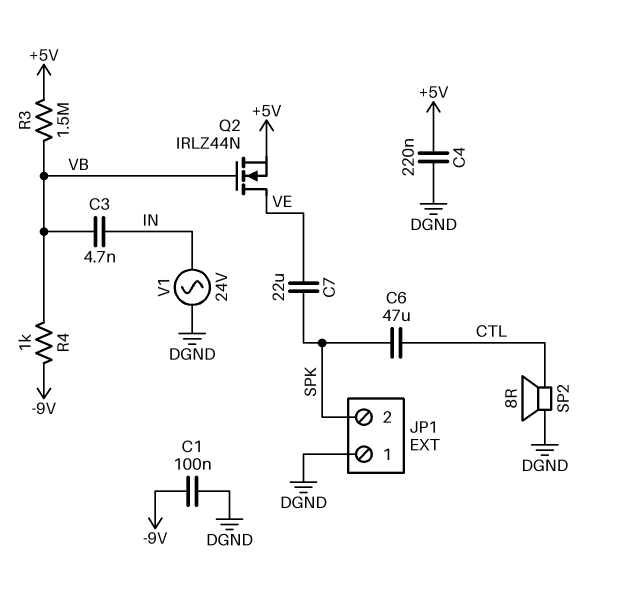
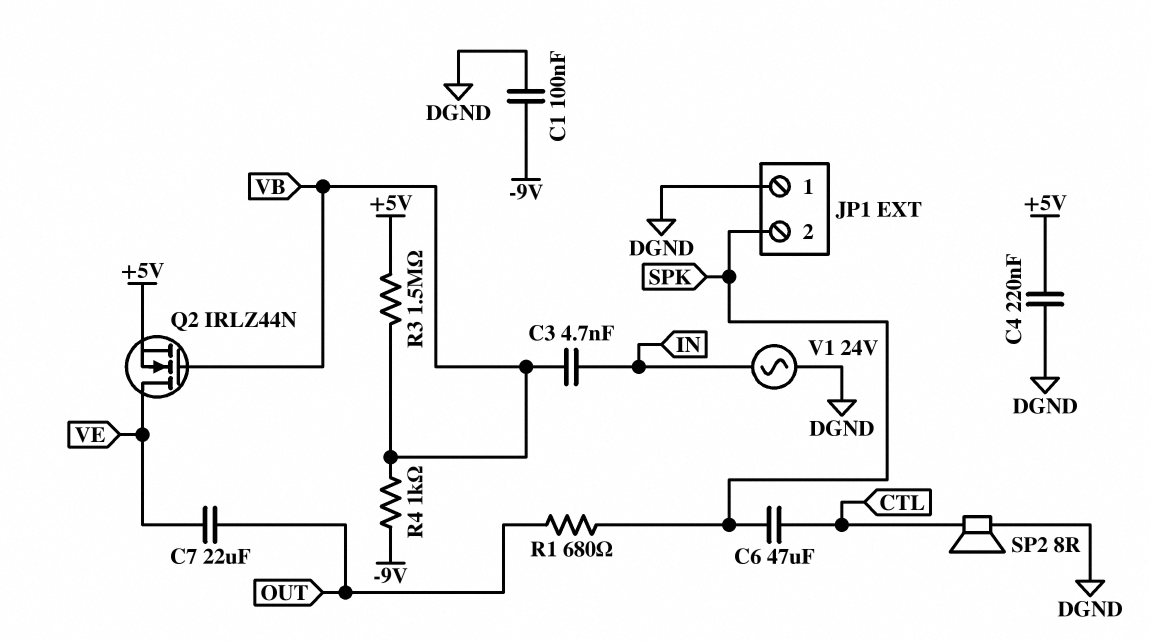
C7: 22uF (SPK, VE) -> 22uF (OUT, VE)
R1: none -> 680 (OUT, SPK)

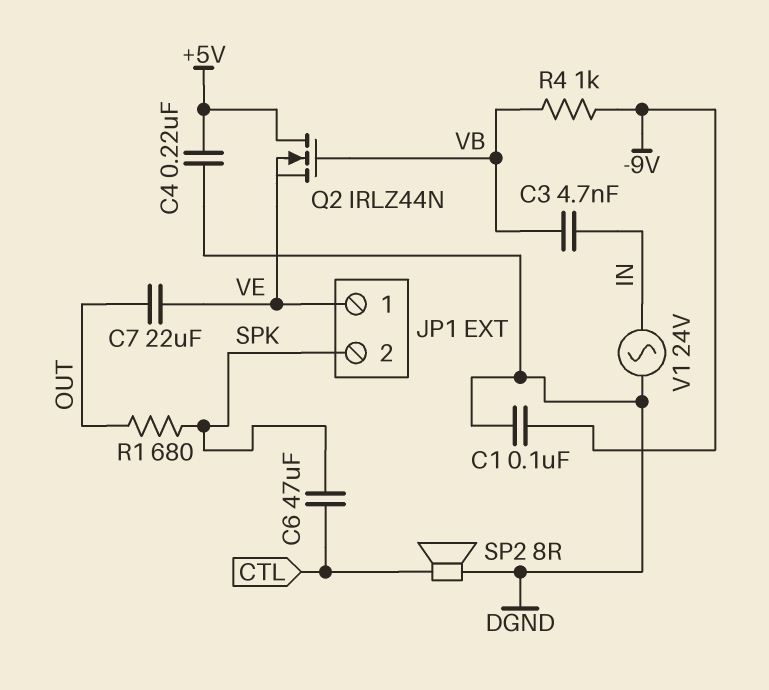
JP1 pin 1: DGND -> VE
Q2: NMOS IRLZ44N (G VB, D VE, S +5V) -> NMOS IRLZ44N (G VB, D +5V, S VE)
R3: 1.5M (+5V, VB) -> none

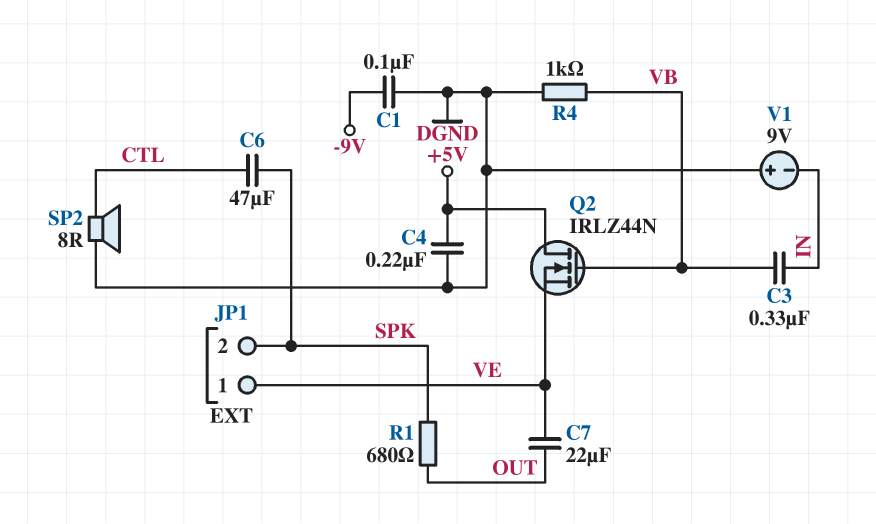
C3: 4.7nF (IN, VB) -> 330nF (IN, VB)
R4: 1k (-9V, VB) -> 1k (DGND, VB)
V1: AC 24V (DGND, IN) -> 9V (plus DGND, minus IN)

